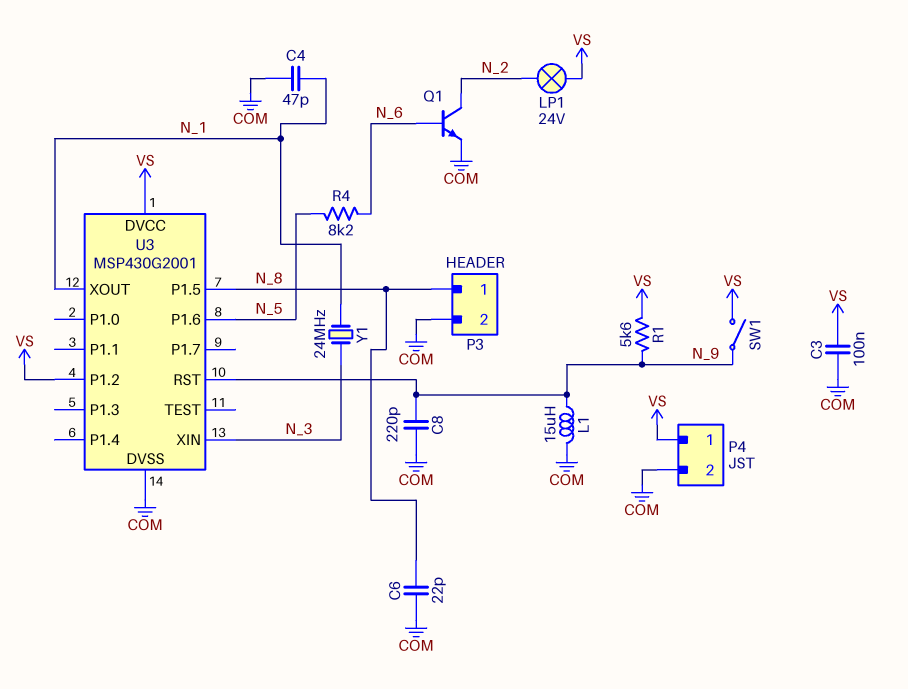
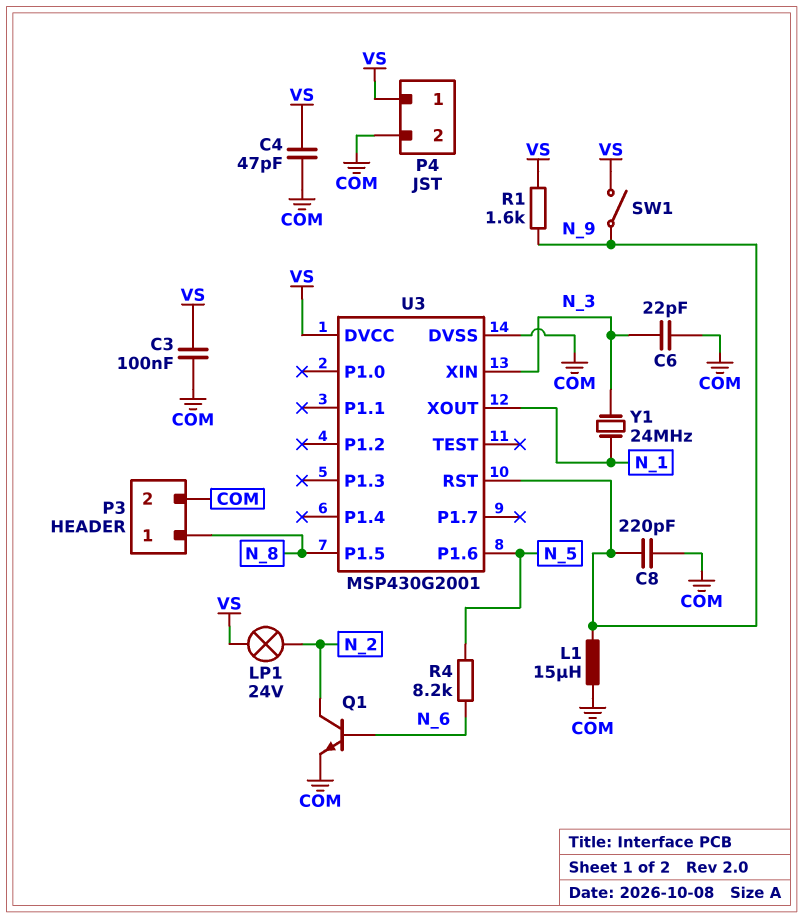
C4: 47pF (COM, N_1) -> 47pF (COM, VS)
C6: 22pF (COM, N_8) -> 22pF (COM, N_3)
R1: 5.6k (N_9, VS) -> 1.6k (N_9, VS)
U3 pin P1.2: VS -> none

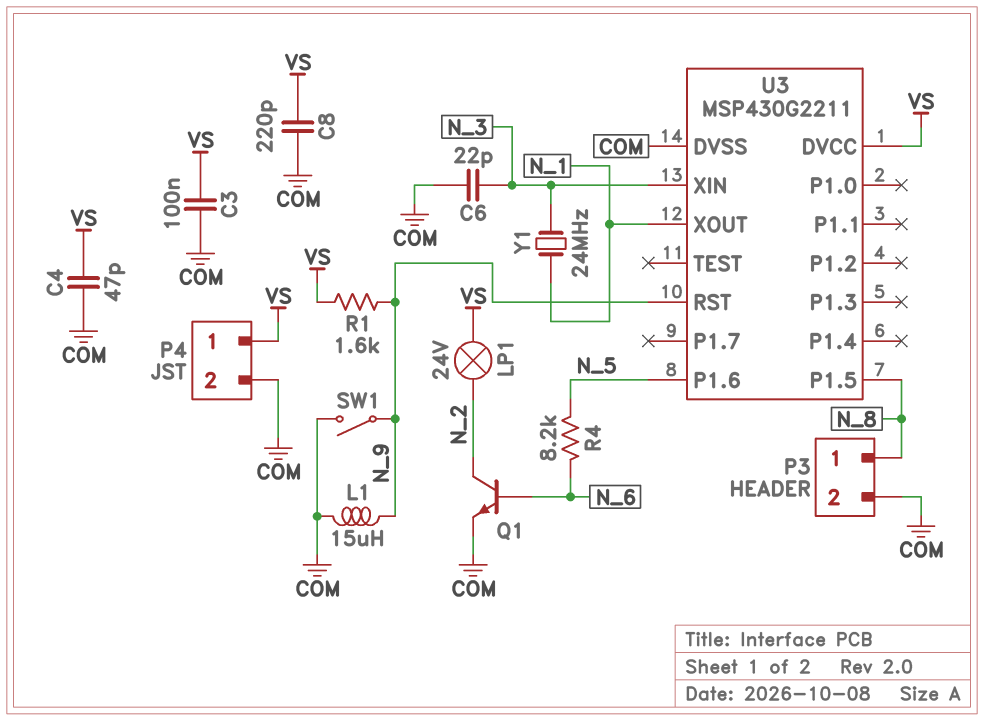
C8: 220pF (COM, N_9) -> 220pF (COM, VS)
SW1: switch (N_9, VS) -> switch (COM, N_9)
U3: MSP430G2001 -> MSP430G2211

